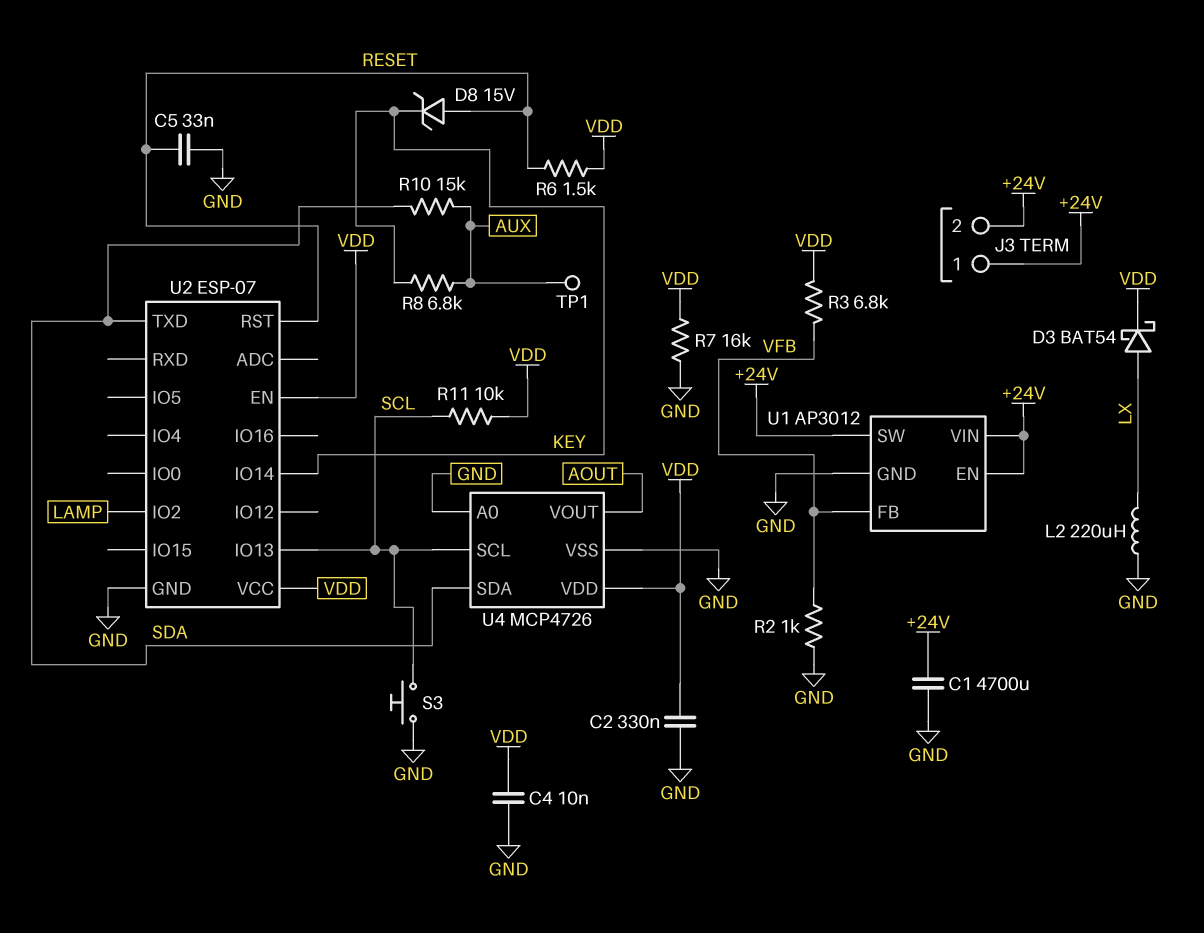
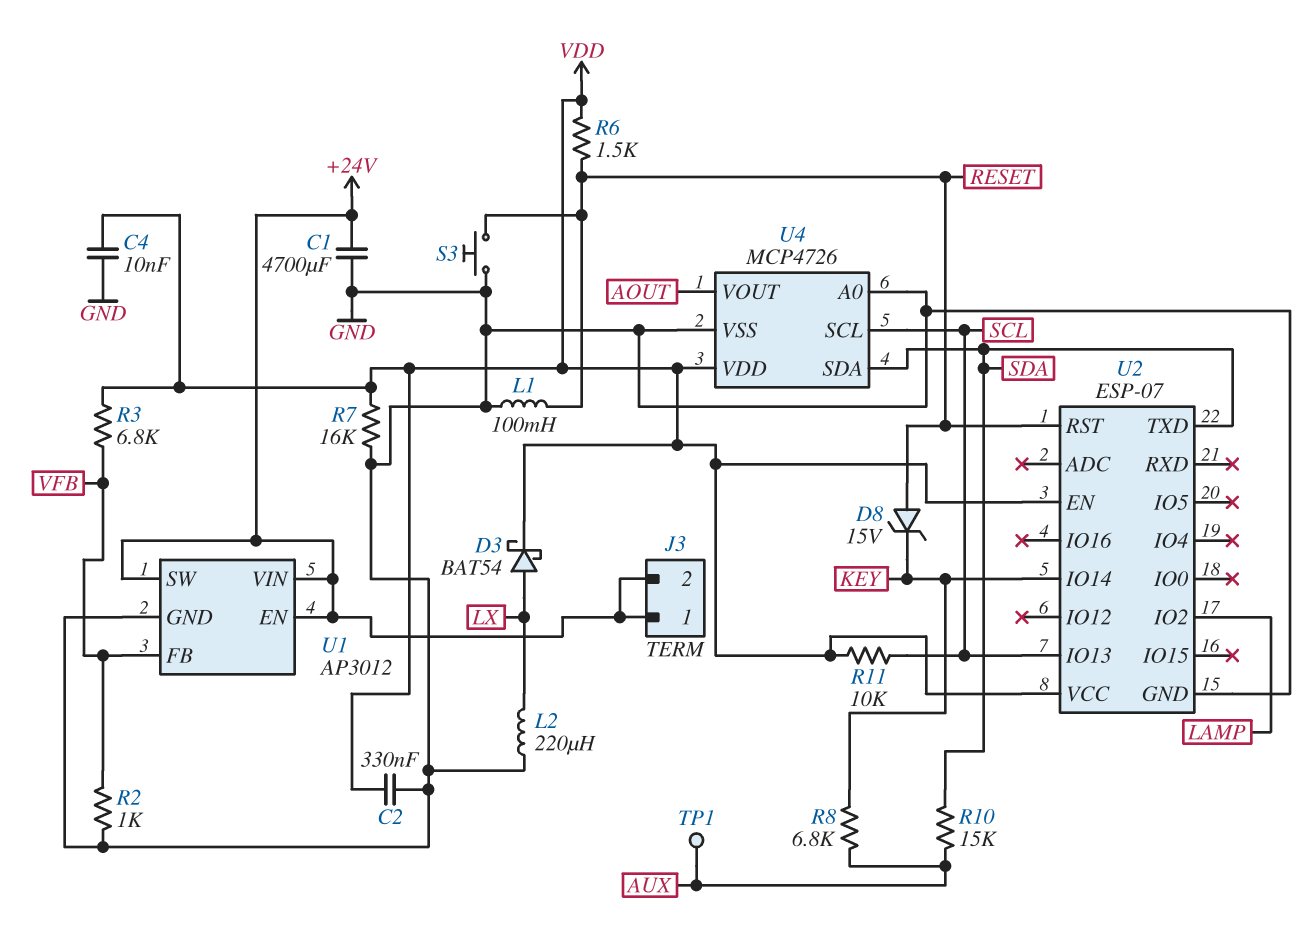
C5: 33nF (GND, RESET) -> none
L1: none -> 100mH (GND, RESET)
S3: button (GND, SCL) -> button (GND, RESET)

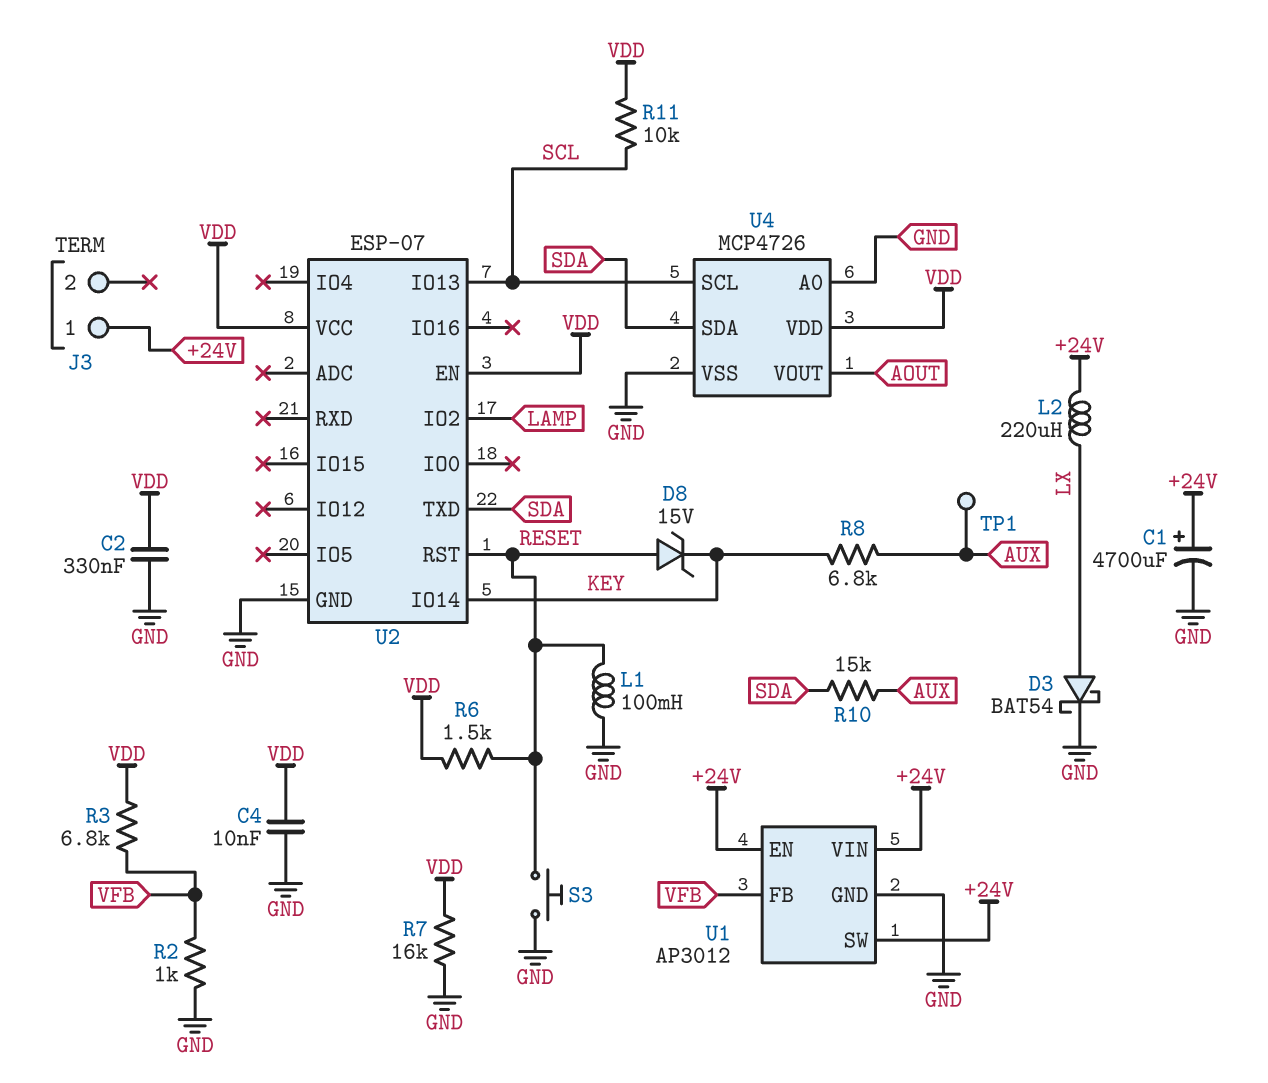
C1: 4700uF (+24V, GND) -> 4700uF (plus +24V, minus GND)
D3: schottky BAT54 (A LX, K VDD) -> schottky BAT54 (A LX, K GND)
J3 pin 2: +24V -> none
L2: 220uH (GND, LX) -> 220uH (+24V, LX)

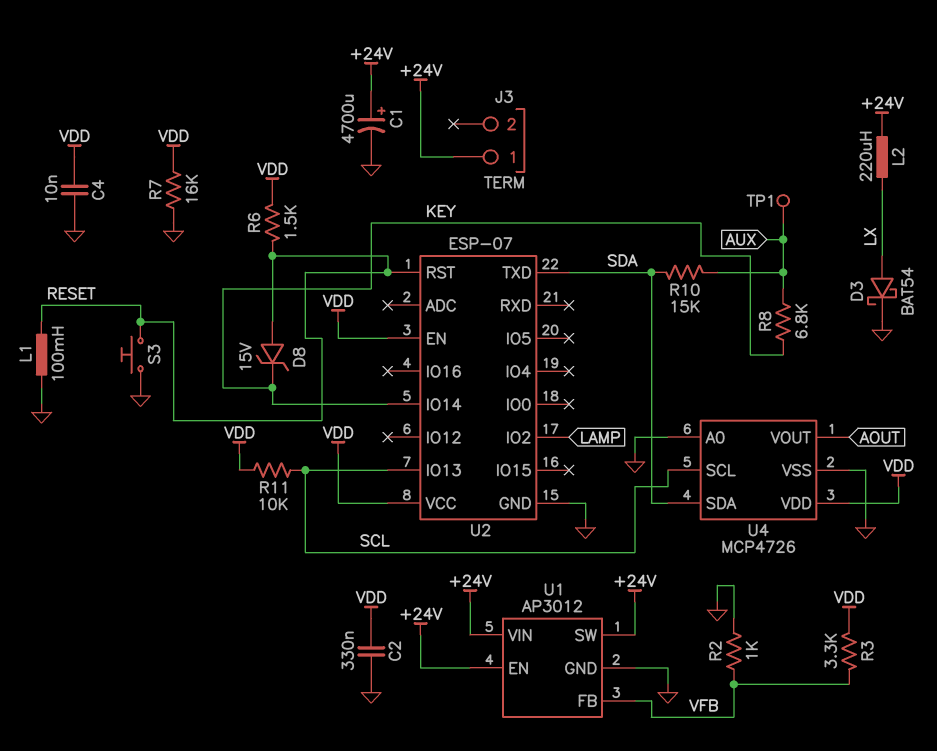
R3: 6.8k (VDD, VFB) -> 3.3k (VDD, VFB)

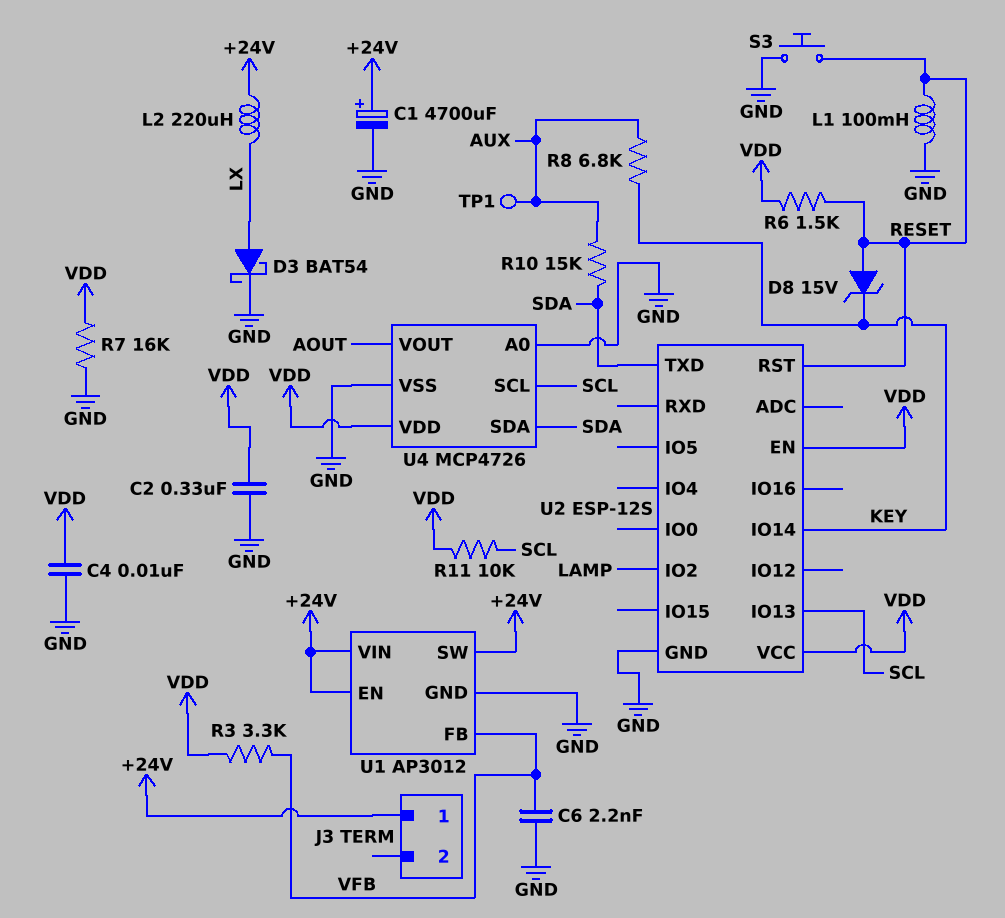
C6: none -> 2.2nF (GND, VFB)
R2: 1k (GND, VFB) -> none
U2: ESP-07 -> ESP-12S

